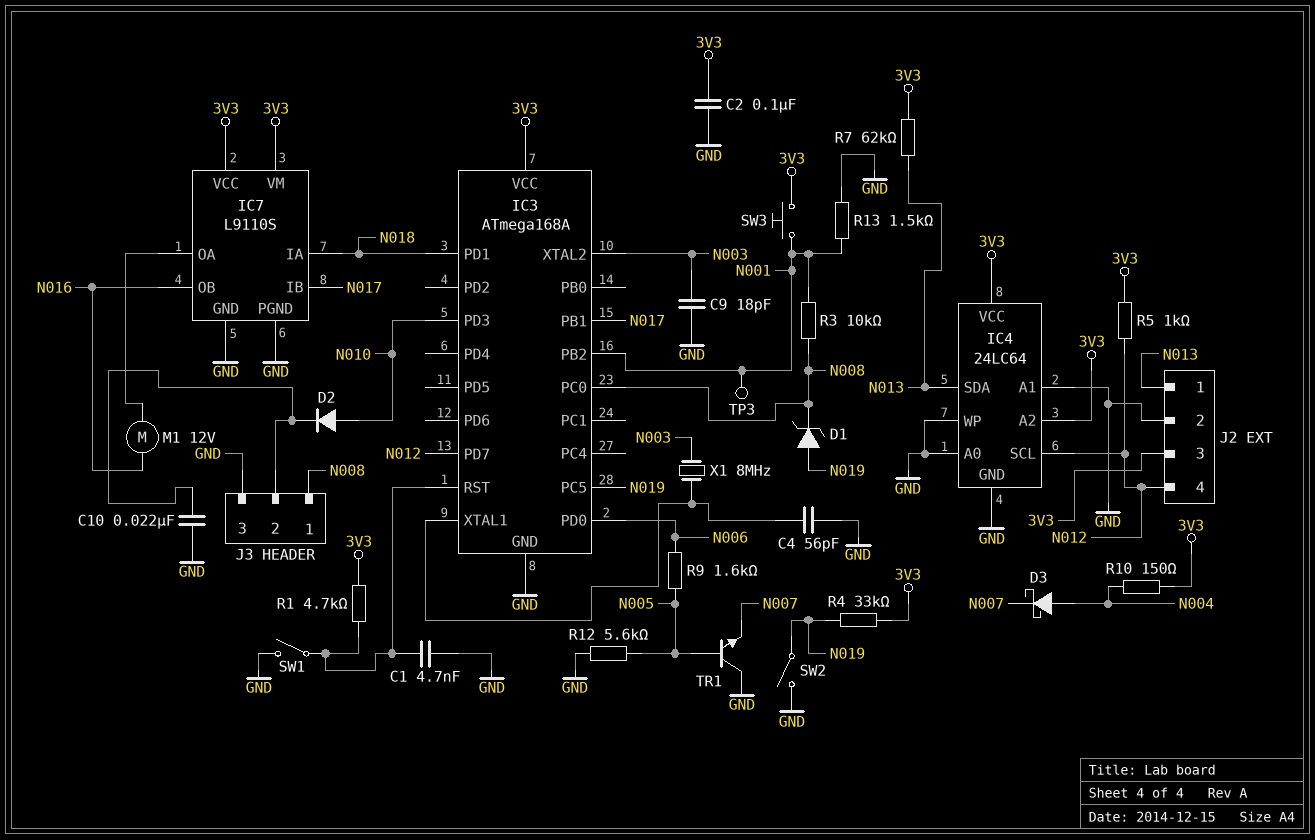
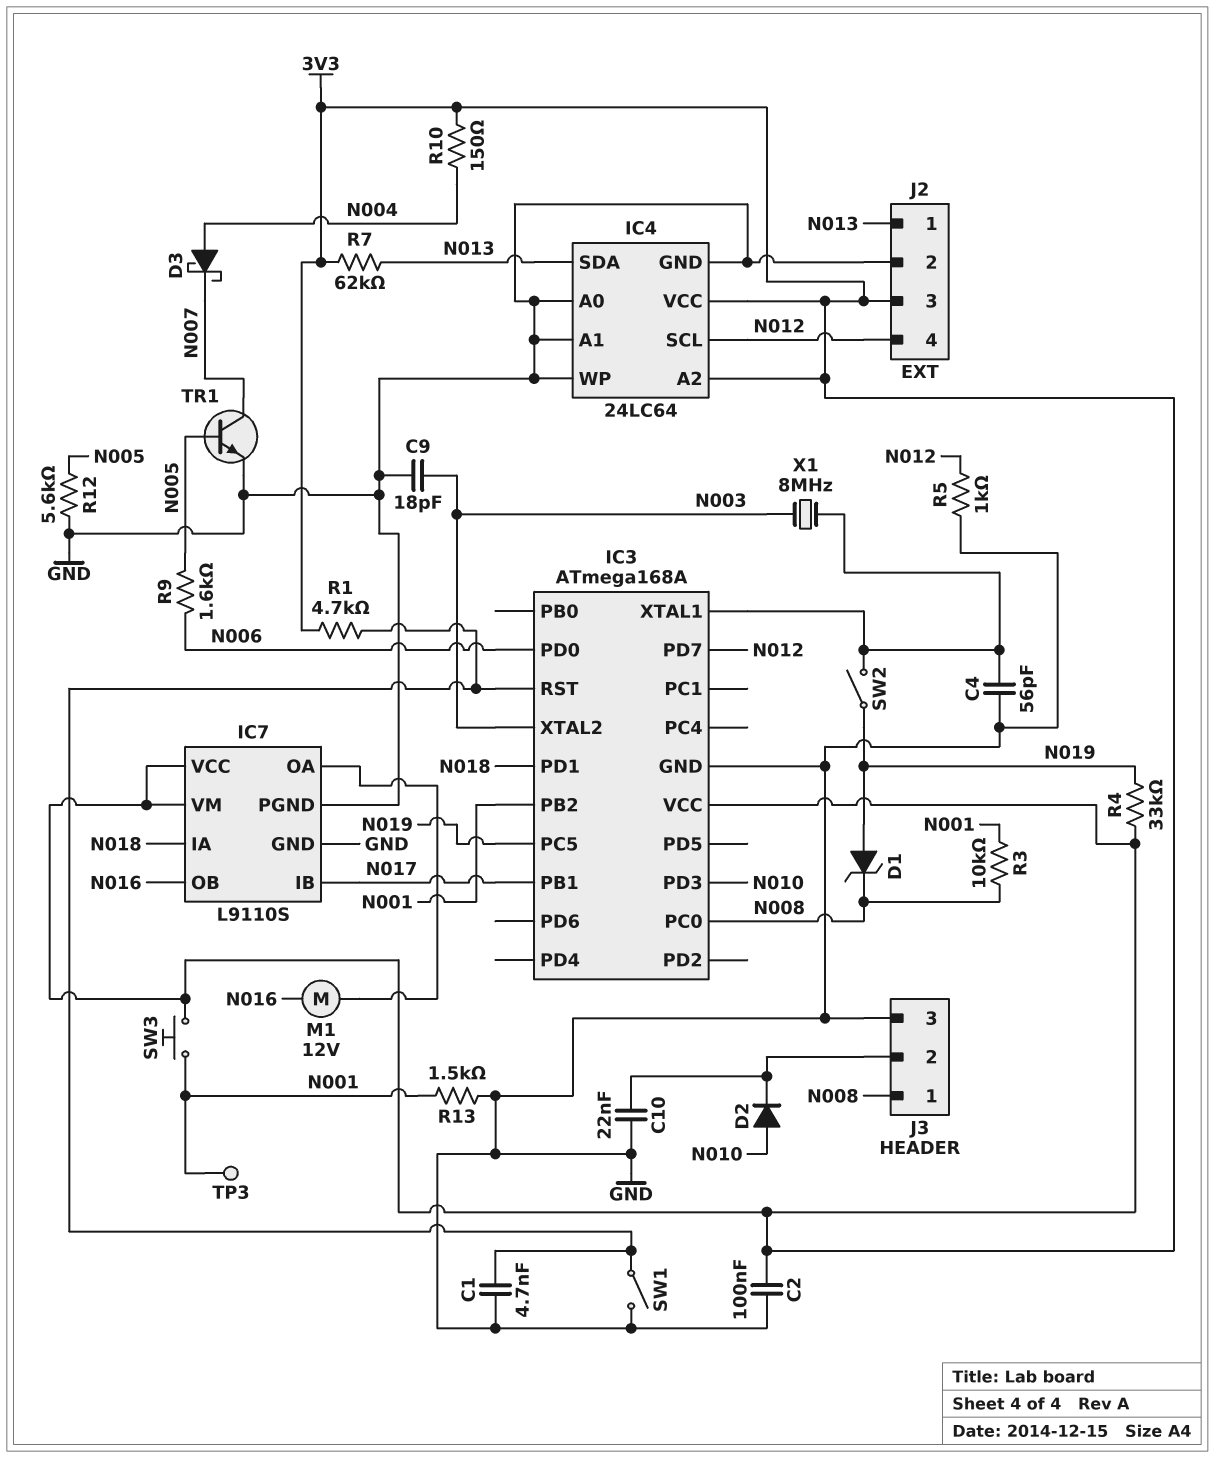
R5: 1k (3V3, N012) -> 1k (GND, N012)
SW2: switch (GND, N019) -> switch (IC3/XTAL1, N019)
TR1: NPN (B N005, C GND, E N007) -> NPN (B N005, C N007, E GND)

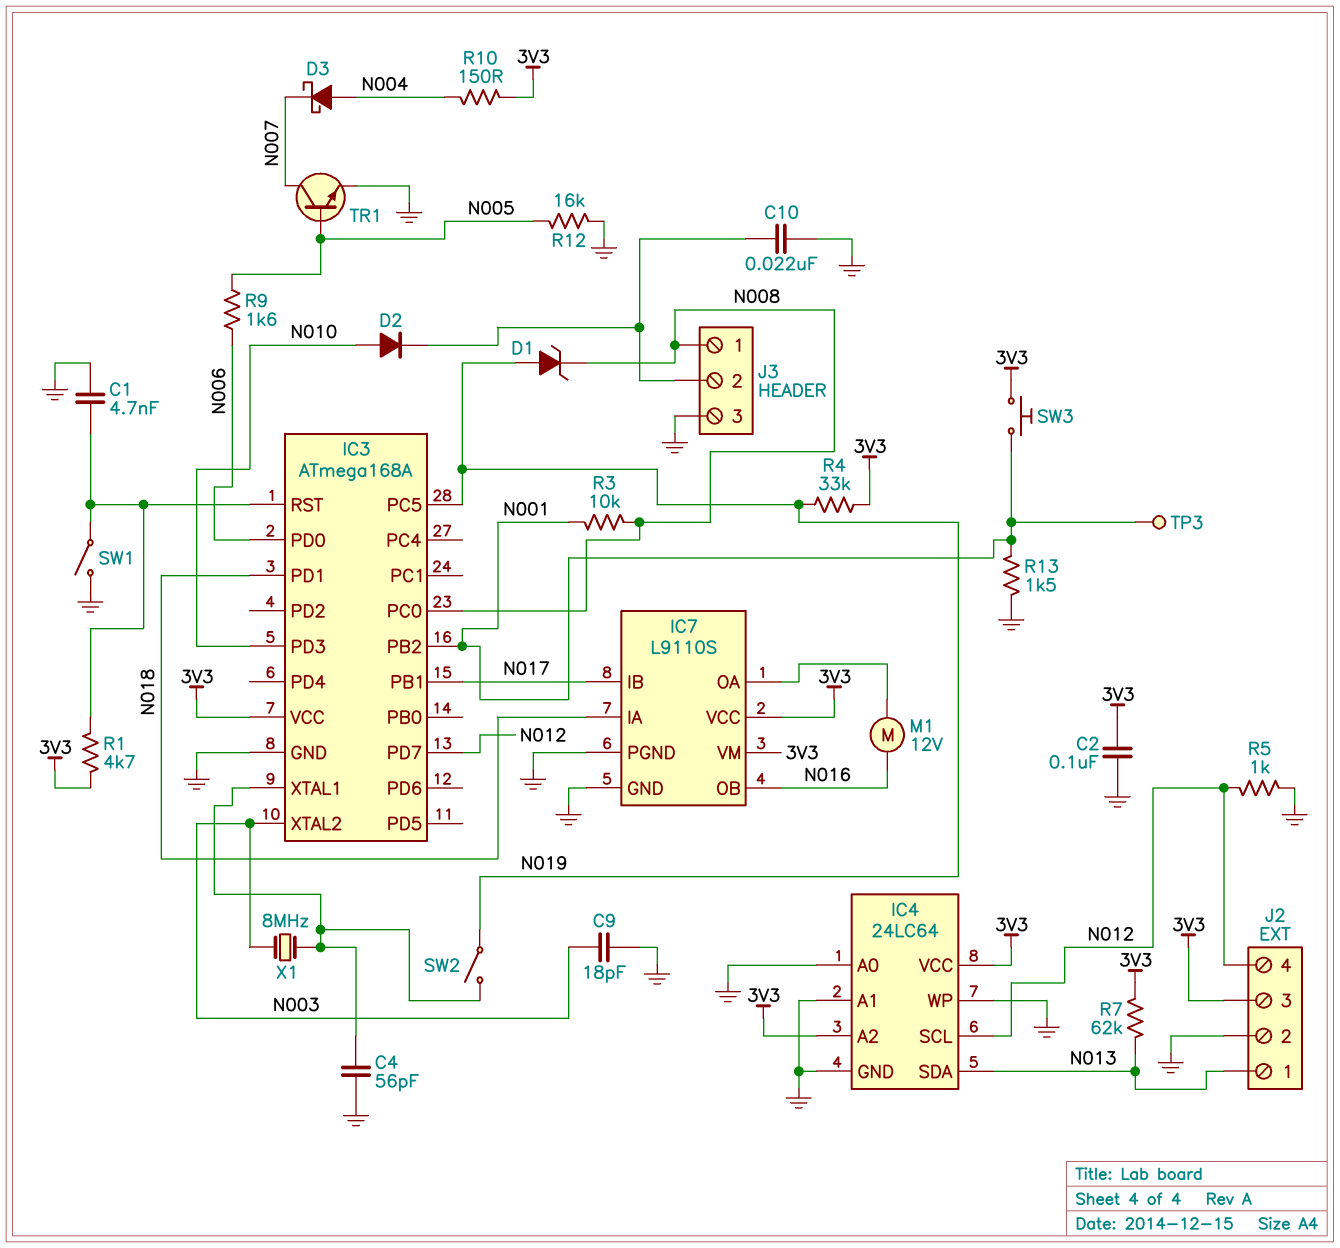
R12: 5.6k (GND, N005) -> 16k (GND, N005)

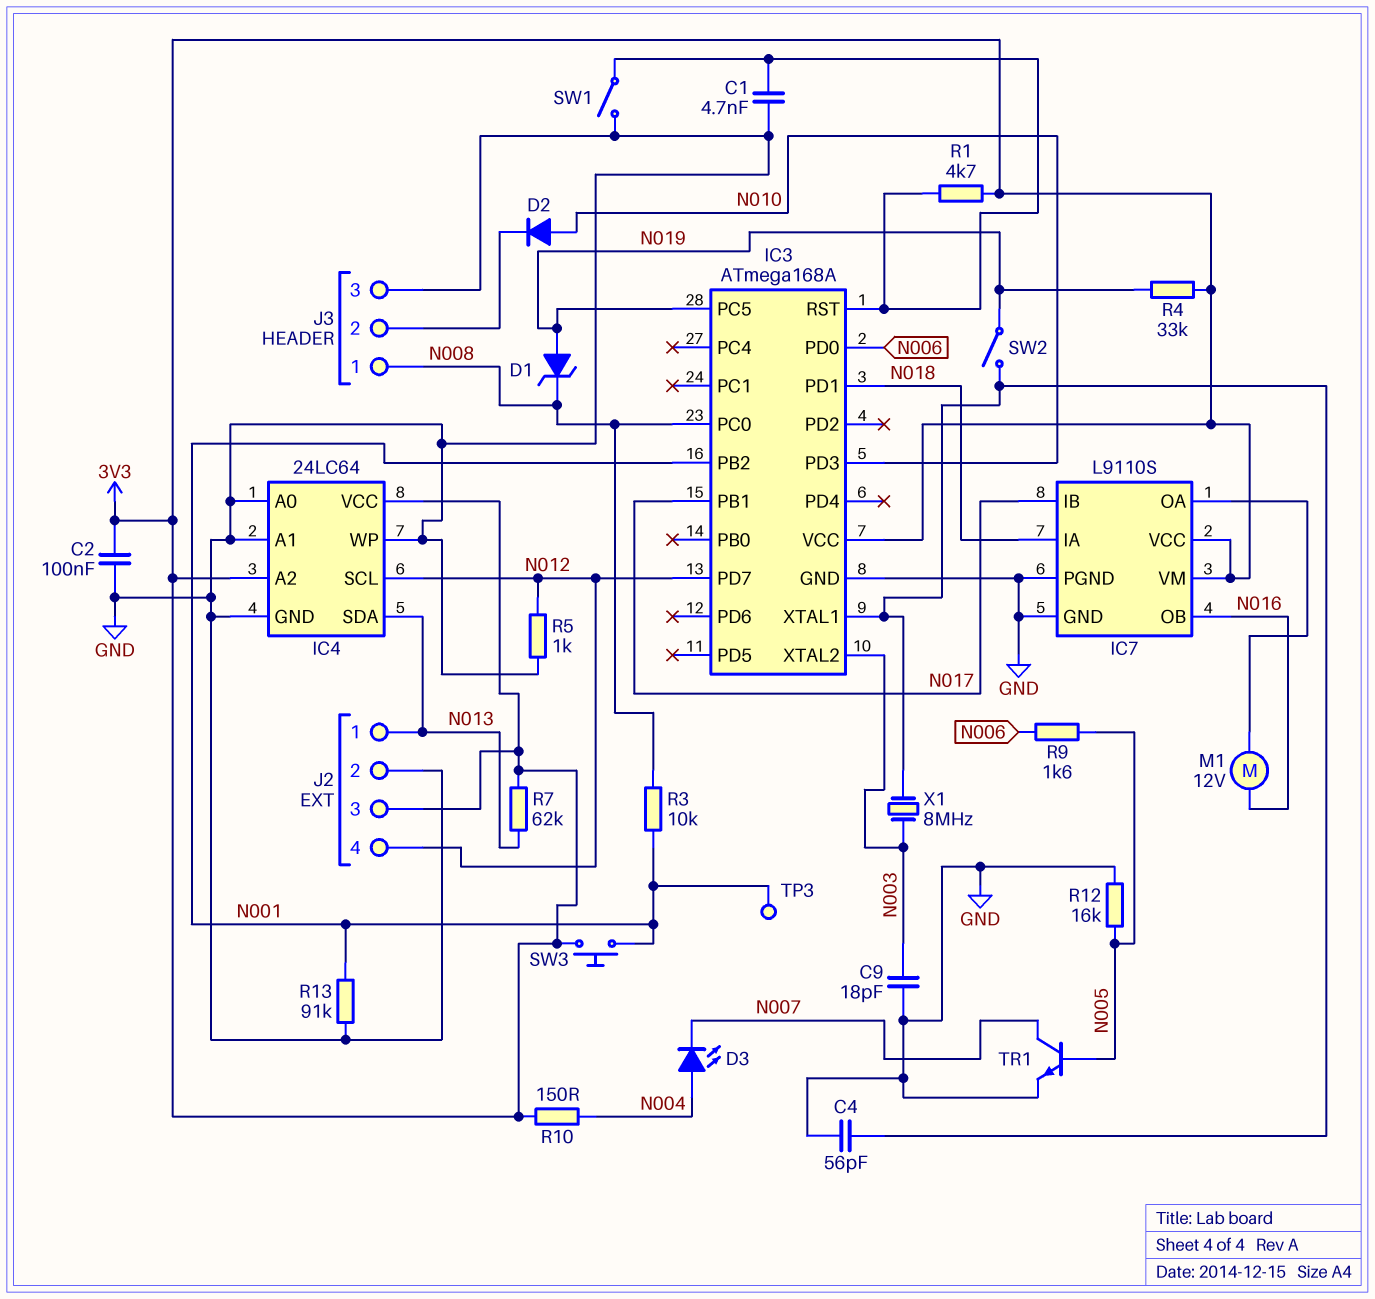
C10: 22nF (GND, J3/2) -> none
D3: schottky (A N004, K N007) -> LED (A N004, K N007)
R13: 1.5k (GND, N001) -> 91k (GND, N001)

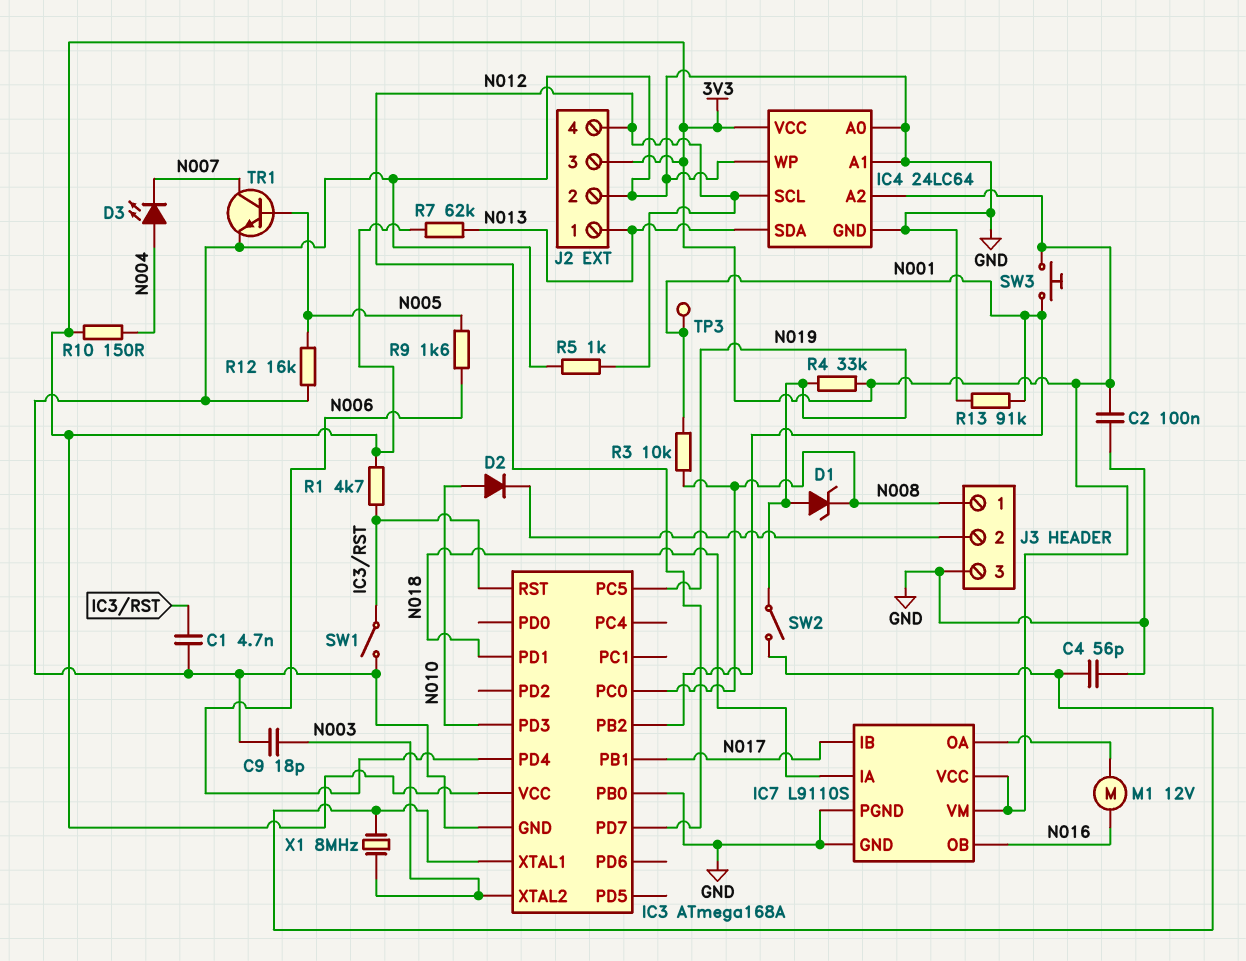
IC3 pin PB0: none -> GND
IC3 pin PD0: N006 -> none
IC3 pin PD4: none -> N006

